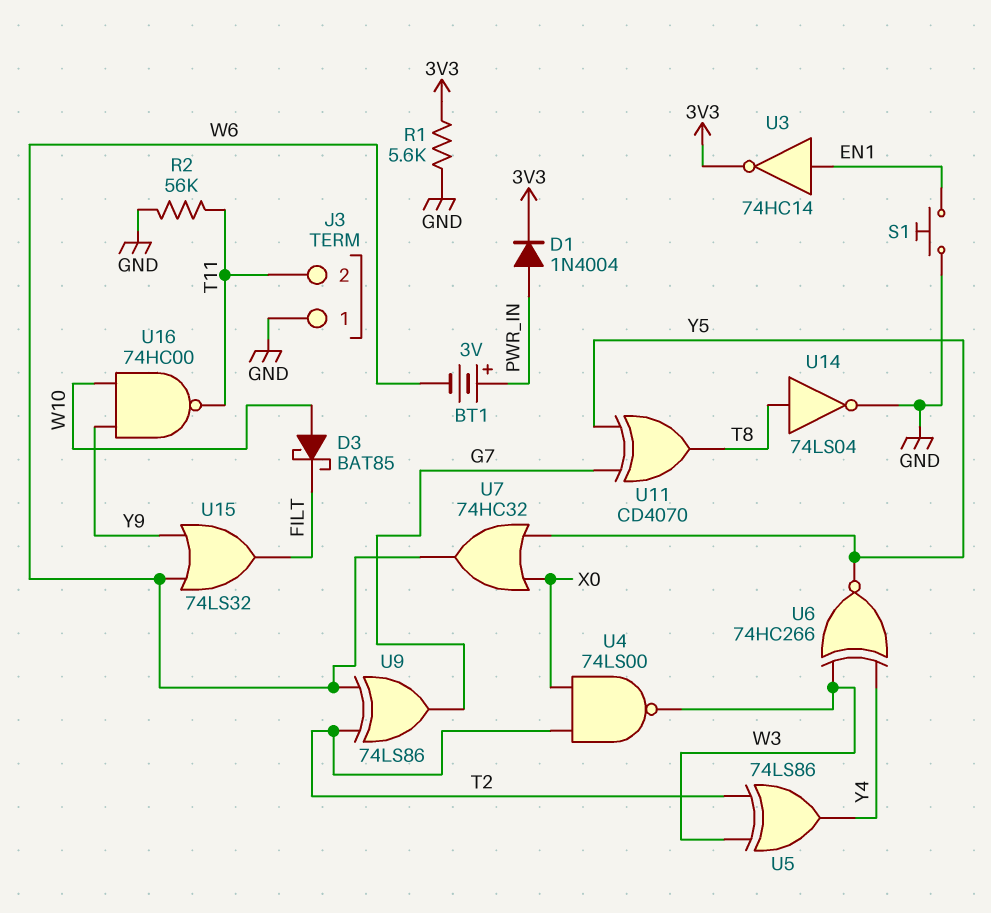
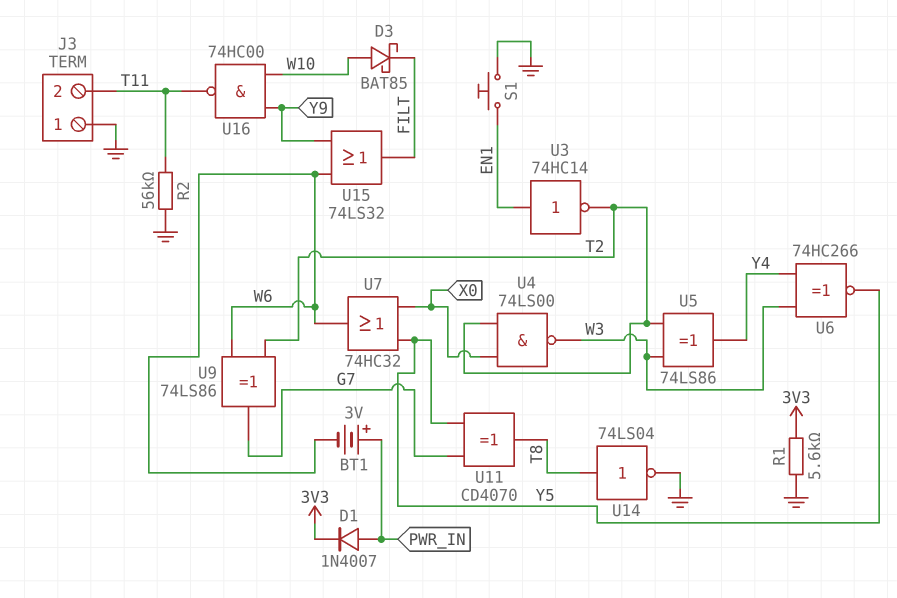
D1: diode 1N4004 (A PWR_IN, K 3V3) -> diode 1N4007 (A PWR_IN, K 3V3)
U3: NOT 74HC14 (in EN1, out 3V3) -> NOT 74HC14 (in EN1, out T2)

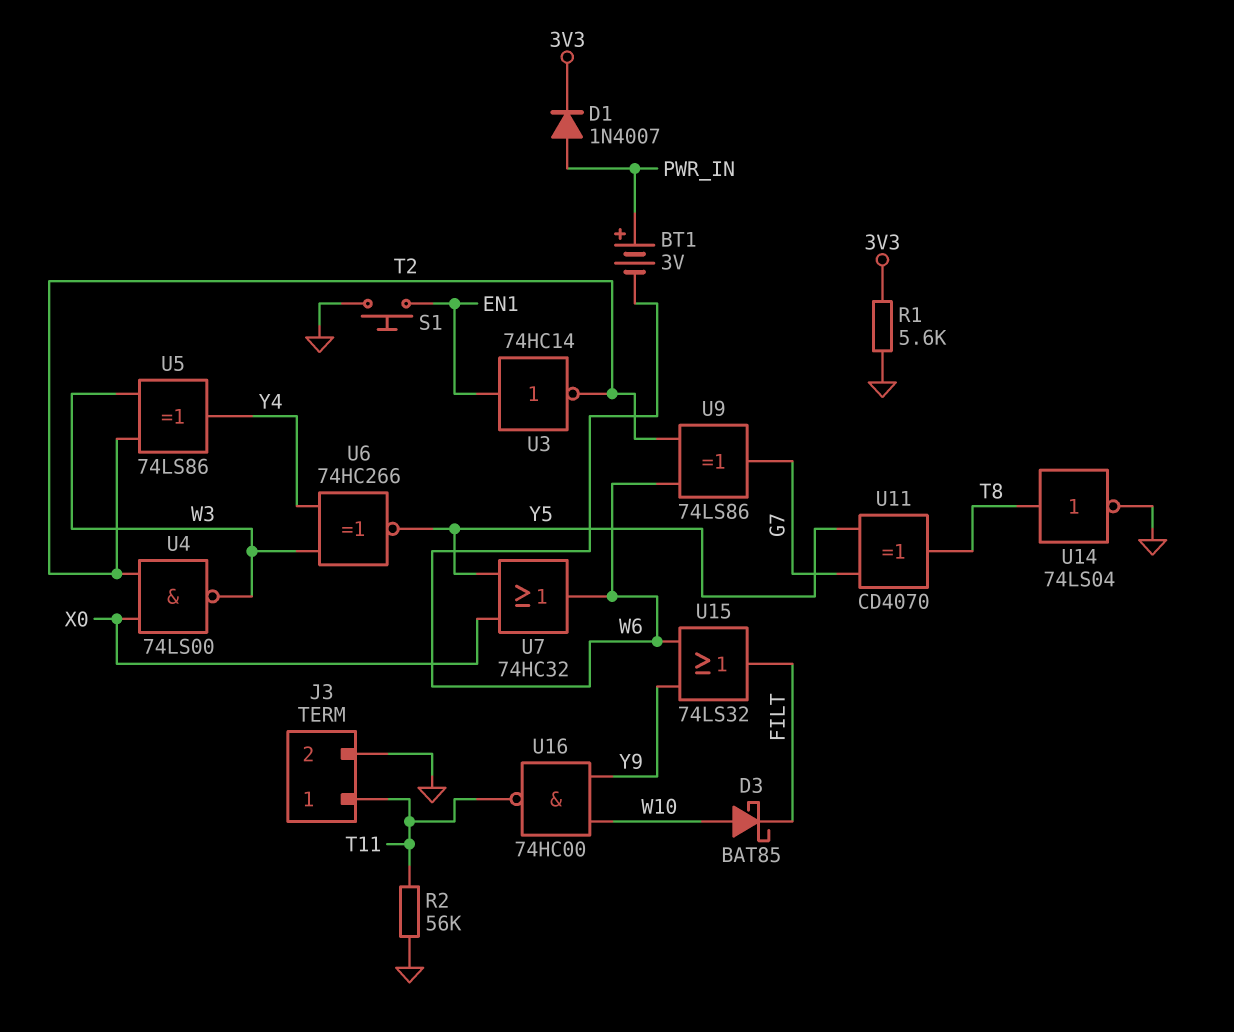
J3 pin 1: GND -> T11
J3 pin 2: T11 -> GND

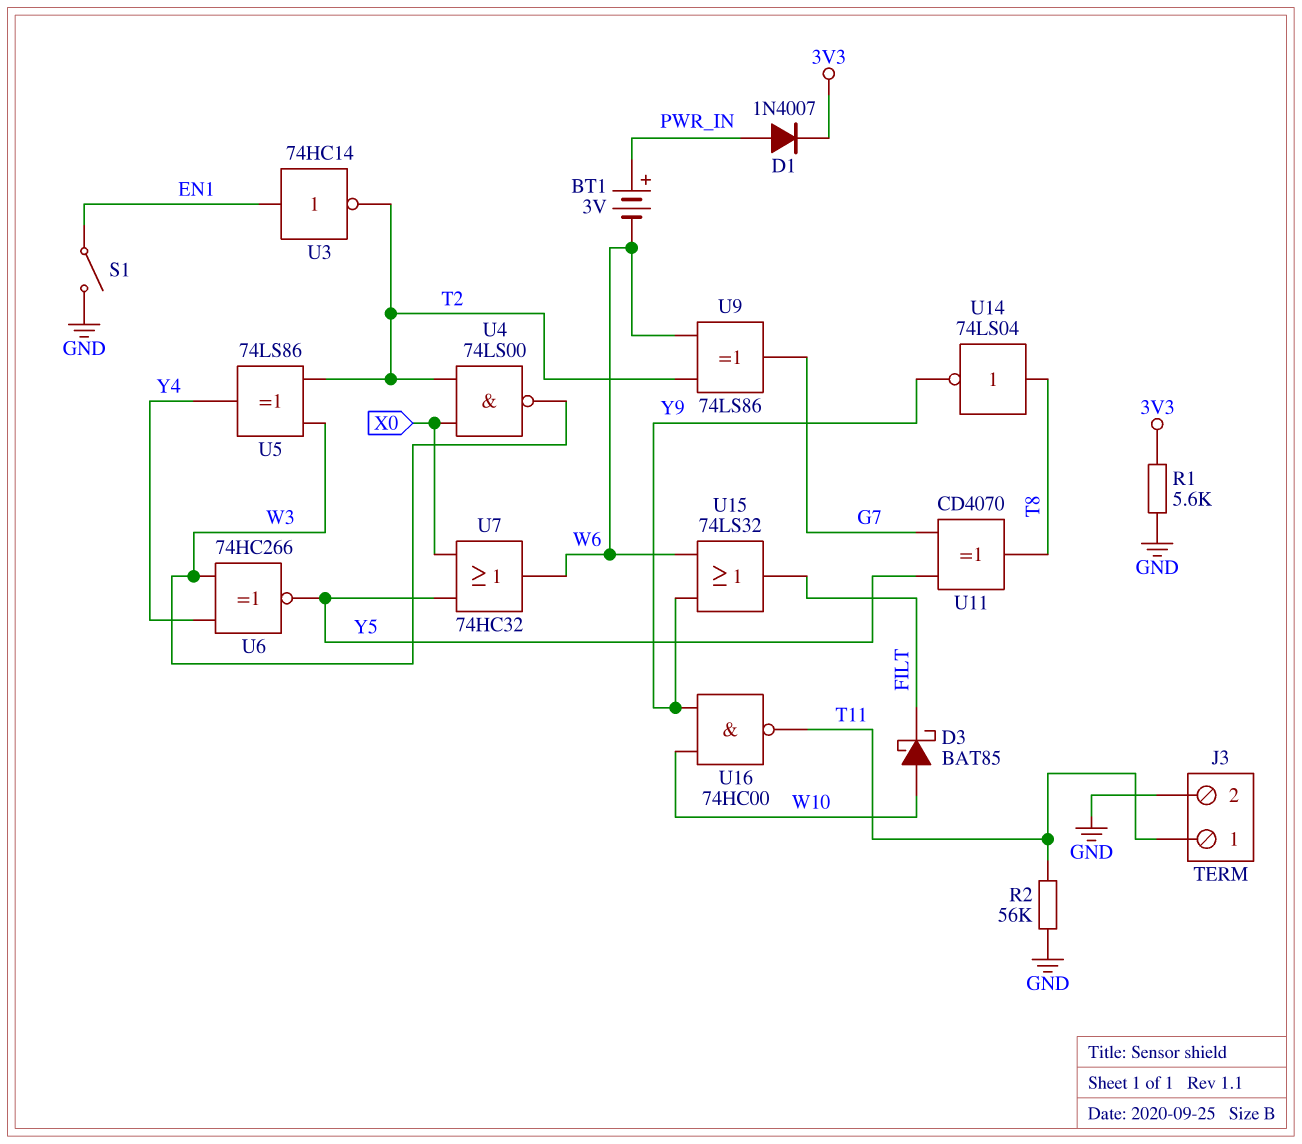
S1: button (EN1, GND) -> switch (EN1, GND)
U14: NOT 74LS04 (in T8, out GND) -> NOT 74LS04 (in T8, out Y9)

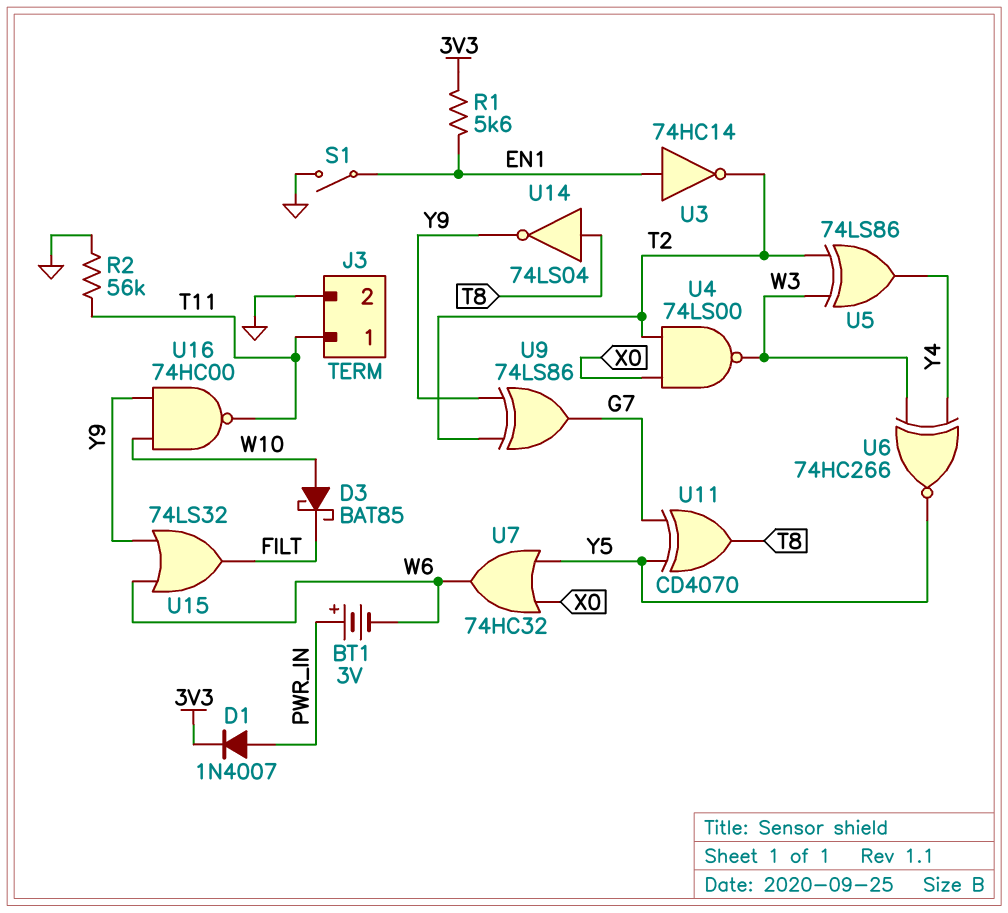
R1: 5.6k (3V3, GND) -> 5.6k (3V3, EN1)
U9: XOR 74LS86 (in T2, in W6, out G7) -> XOR 74LS86 (in T2, in Y9, out G7)

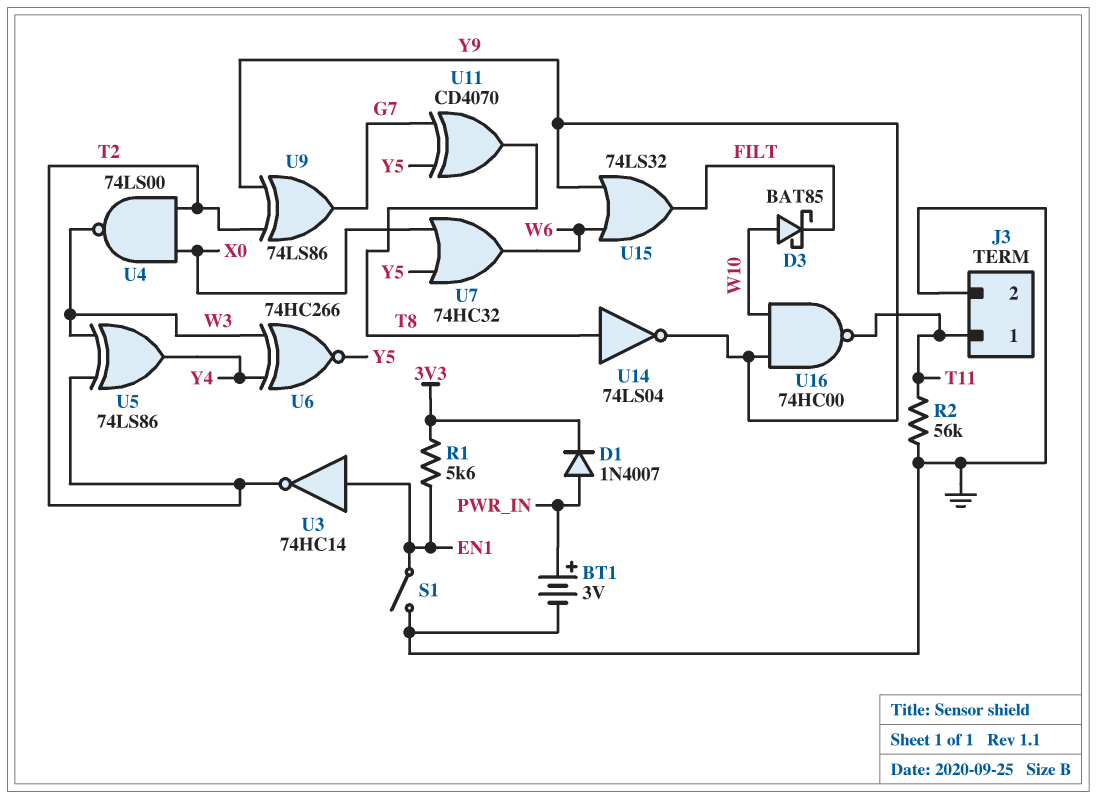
BT1: 3V (plus PWR_IN, minus W6) -> 3V (plus PWR_IN, minus GND)

